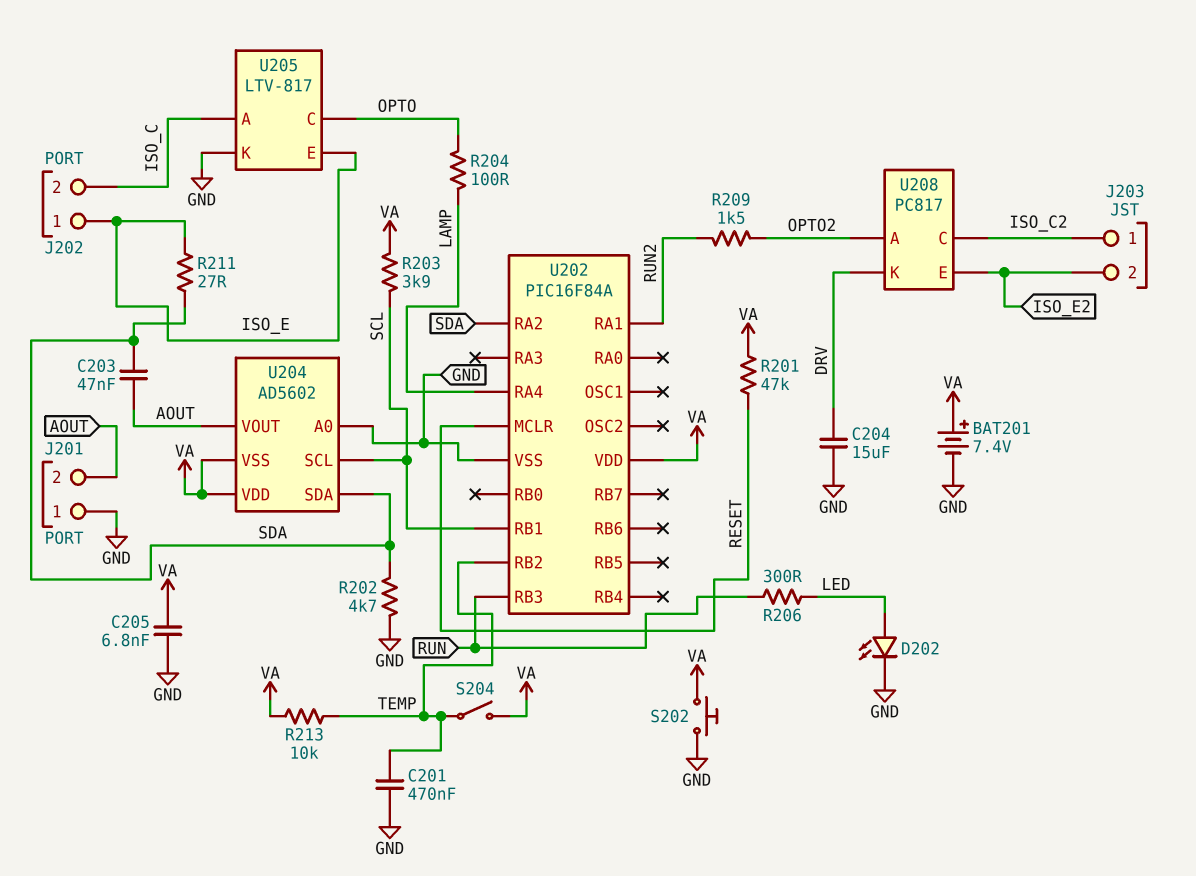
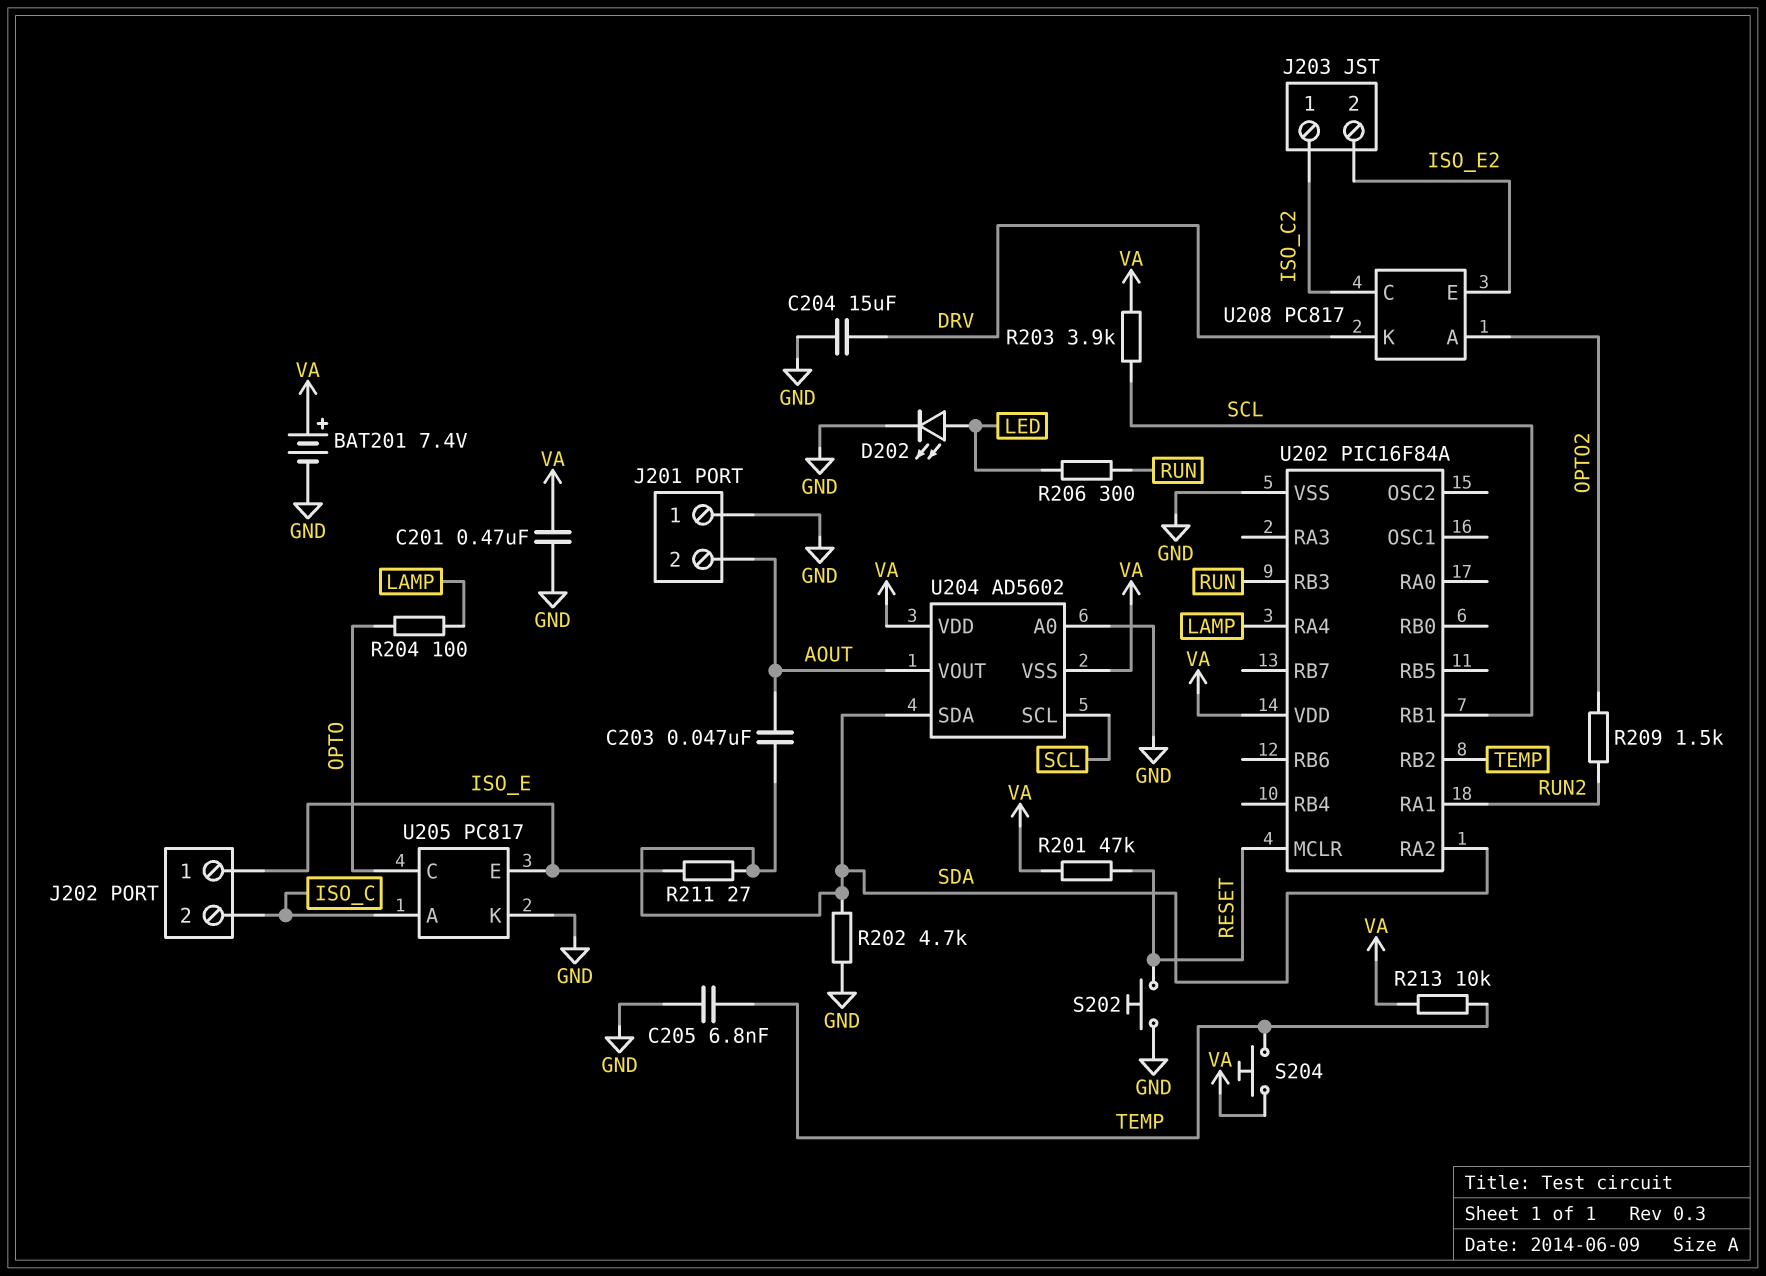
C201: 470nF (GND, TEMP) -> 470nF (GND, VA)
C205: 6.8nF (GND, VA) -> 6.8nF (GND, TEMP)
S202: button (GND, VA) -> button (GND, RESET)
S204: switch (TEMP, VA) -> button (TEMP, VA)
U205: LTV-817 -> PC817

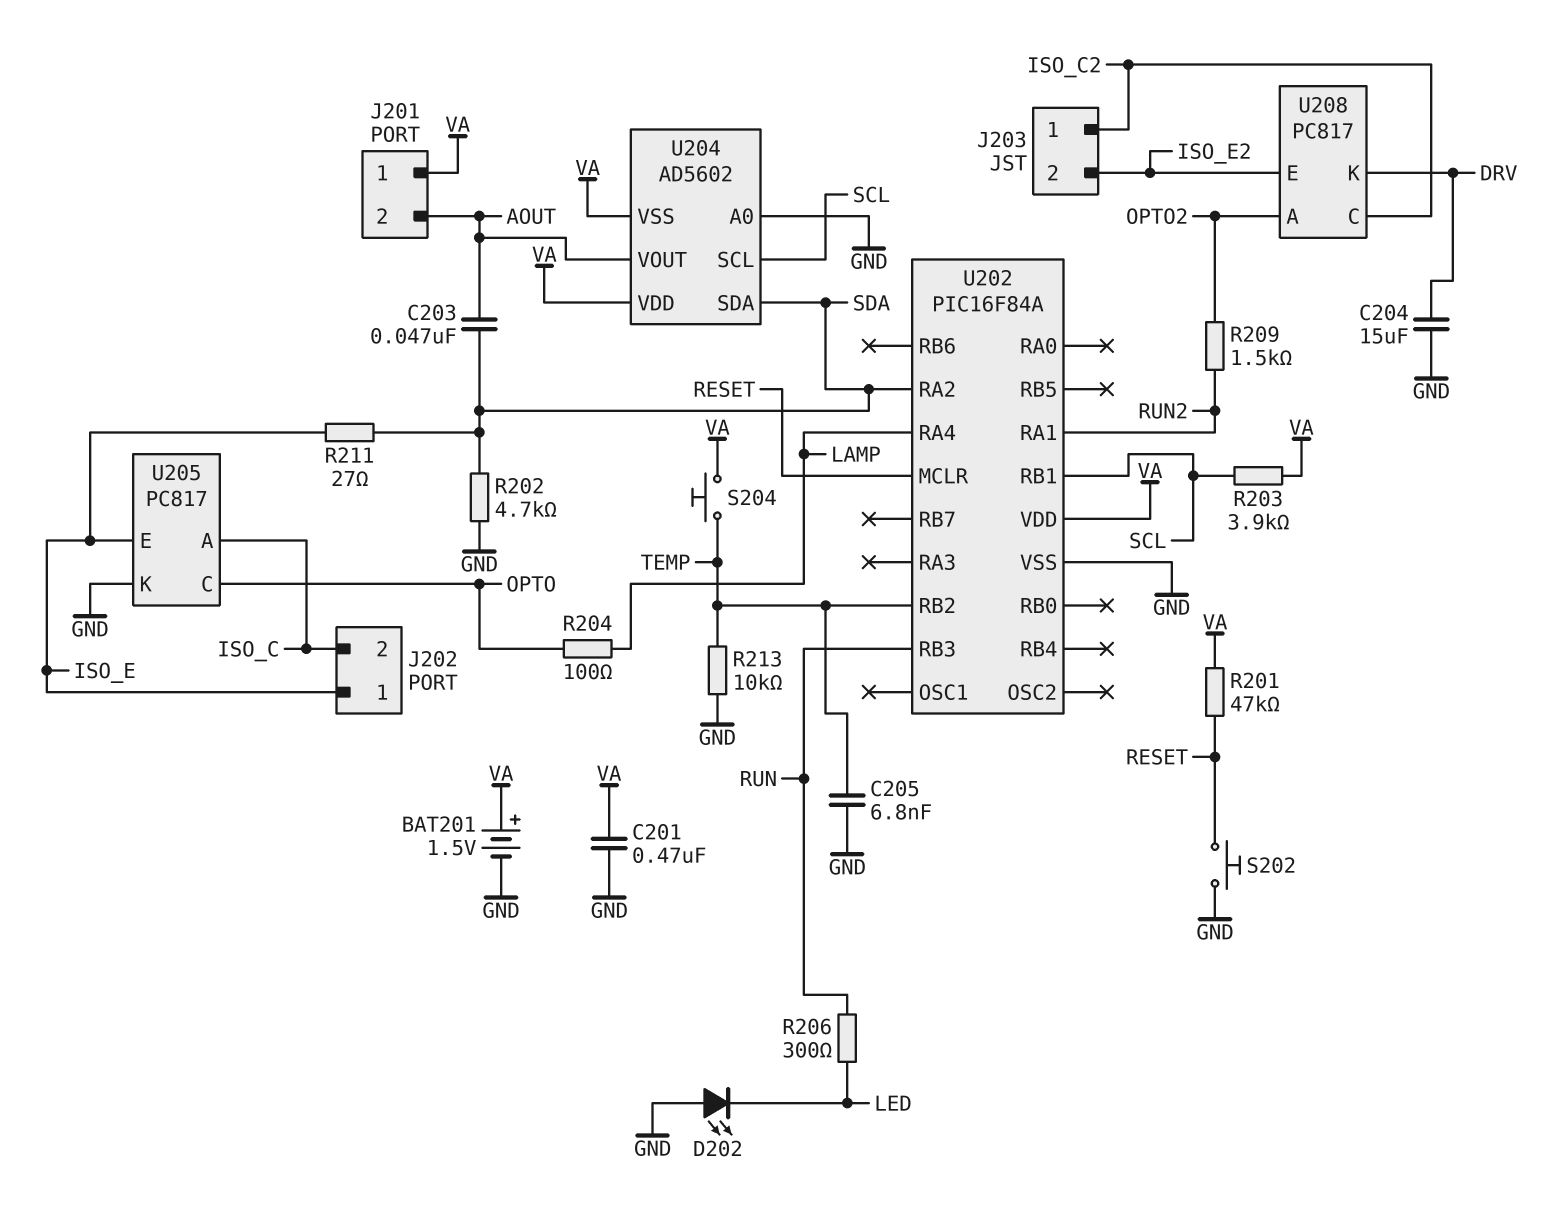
BAT201: 7.4V (plus VA, minus GND) -> 1.5V (plus VA, minus GND)
D202: LED (A LED, K GND) -> LED (A GND, K LED)
J201 pin 1: GND -> VA
R213: 10k (TEMP, VA) -> 10k (GND, TEMP)

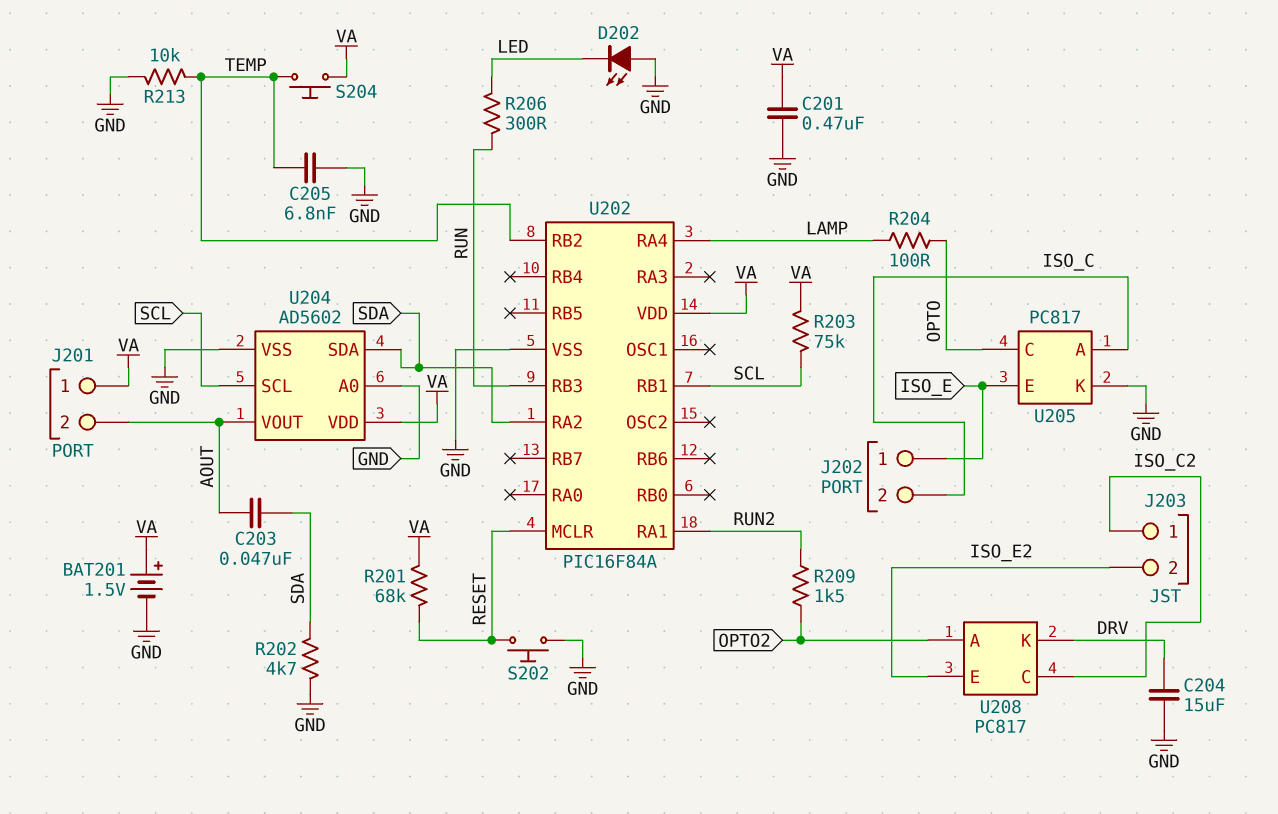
R201: 47k (RESET, VA) -> 68k (RESET, VA)
R203: 3.9k (SCL, VA) -> 75k (SCL, VA)
R211: 27 (ISO_E, SDA) -> none
U204 pin VSS: VA -> GND

